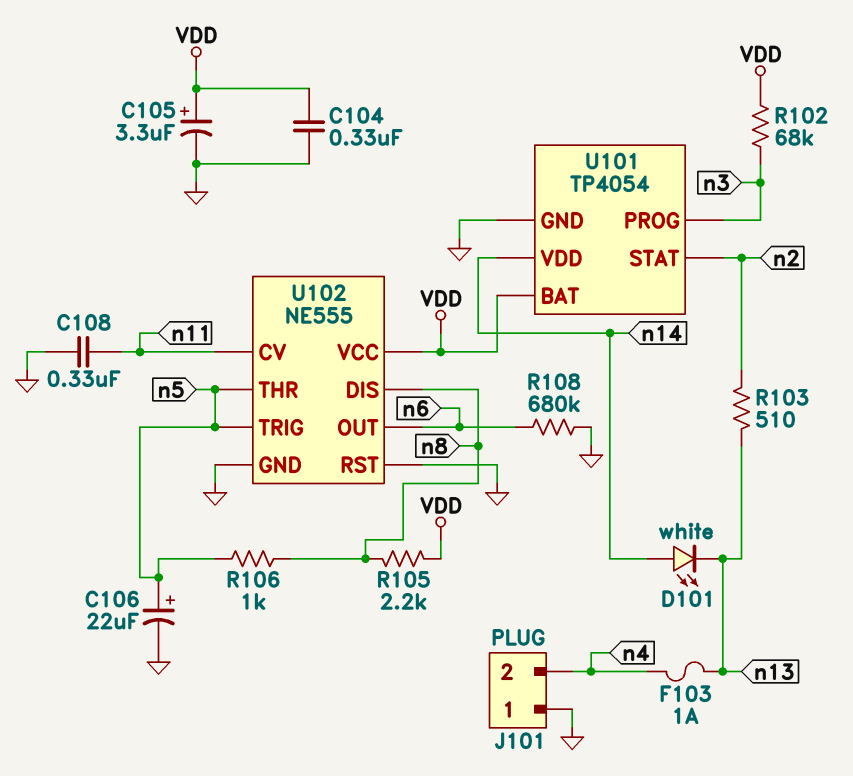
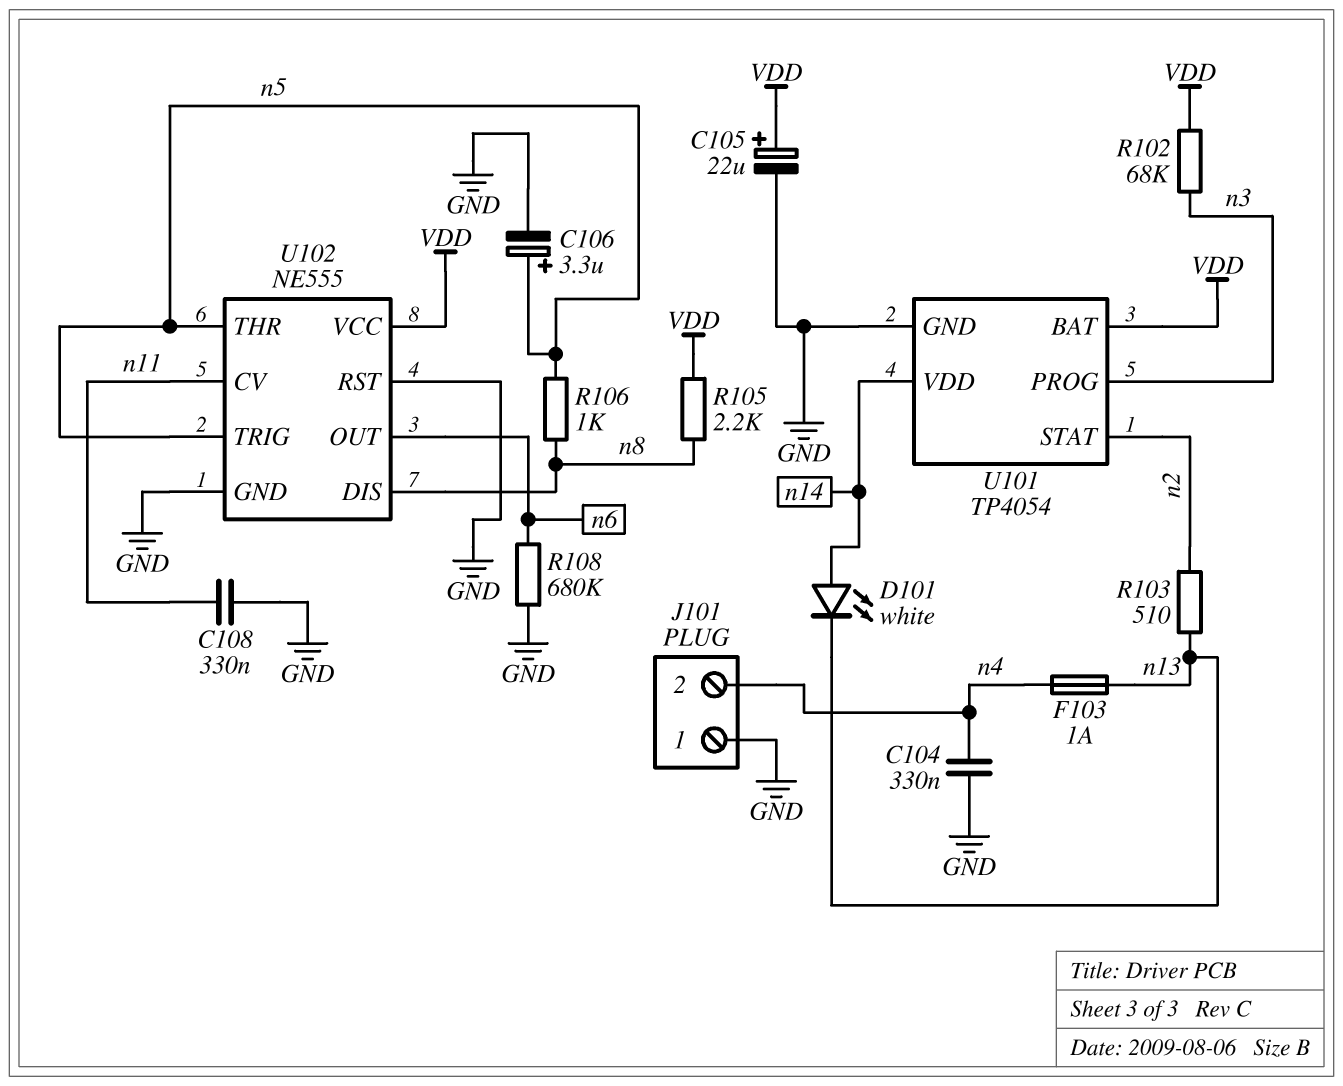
C104: 330nF (GND, VDD) -> 330nF (GND, n4)
C105: 3.3uF (plus VDD, minus GND) -> 22uF (plus VDD, minus GND)
C106: 22uF (plus n5, minus GND) -> 3.3uF (plus n5, minus GND)

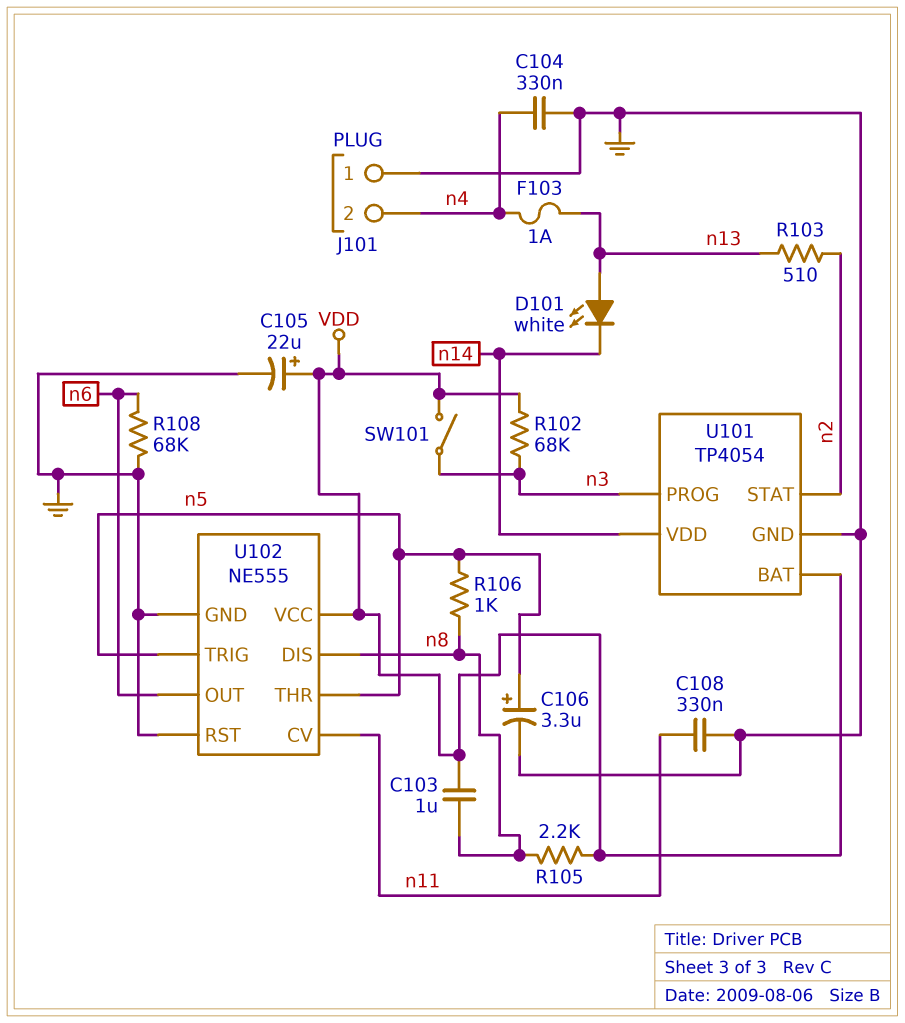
C103: none -> 1uF (VDD, n8)
D101: LED white (A n14, K n13) -> LED white (A n13, K n14)
R108: 680k (GND, n6) -> 68k (GND, n6)
SW101: none -> switch (VDD, n3)

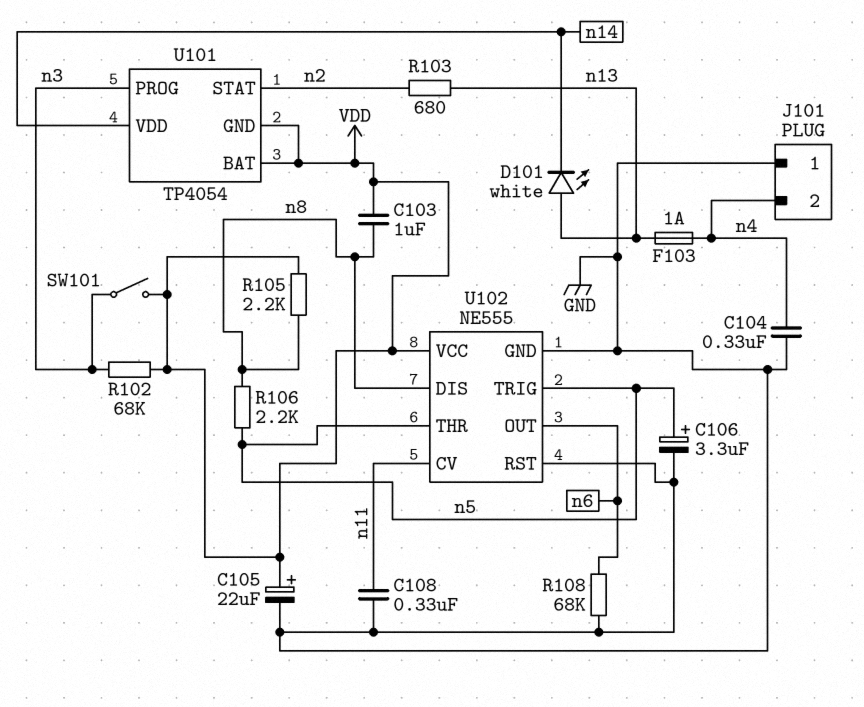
R103: 510 (n2, n13) -> 680 (n2, n13)
R106: 1k (n5, n8) -> 2.2k (n5, n8)
U101 pin GND: GND -> VDD

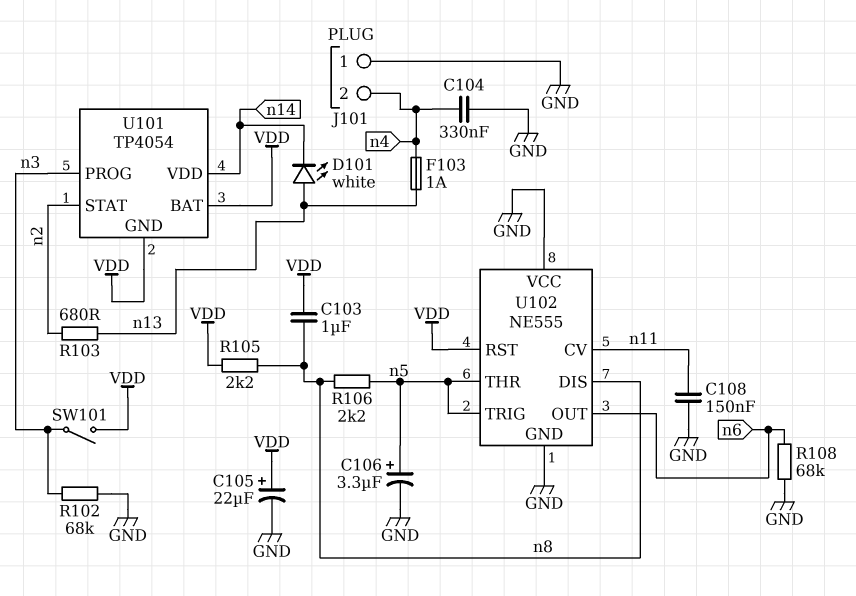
C108: 330nF (GND, n11) -> 150nF (GND, n11)
R102: 68k (VDD, n3) -> 68k (GND, n3)
U102 pin RST: GND -> VDD
U102 pin VCC: VDD -> GND

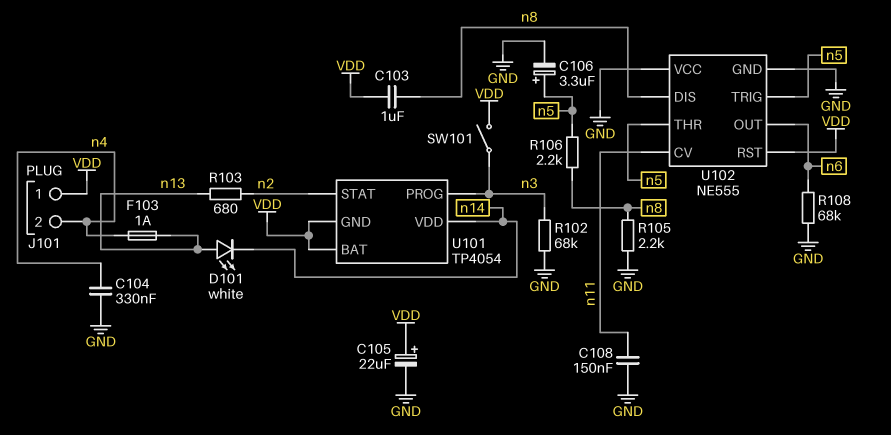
J101 pin 1: GND -> VDD
R105: 2.2k (VDD, n8) -> 2.2k (GND, n8)

